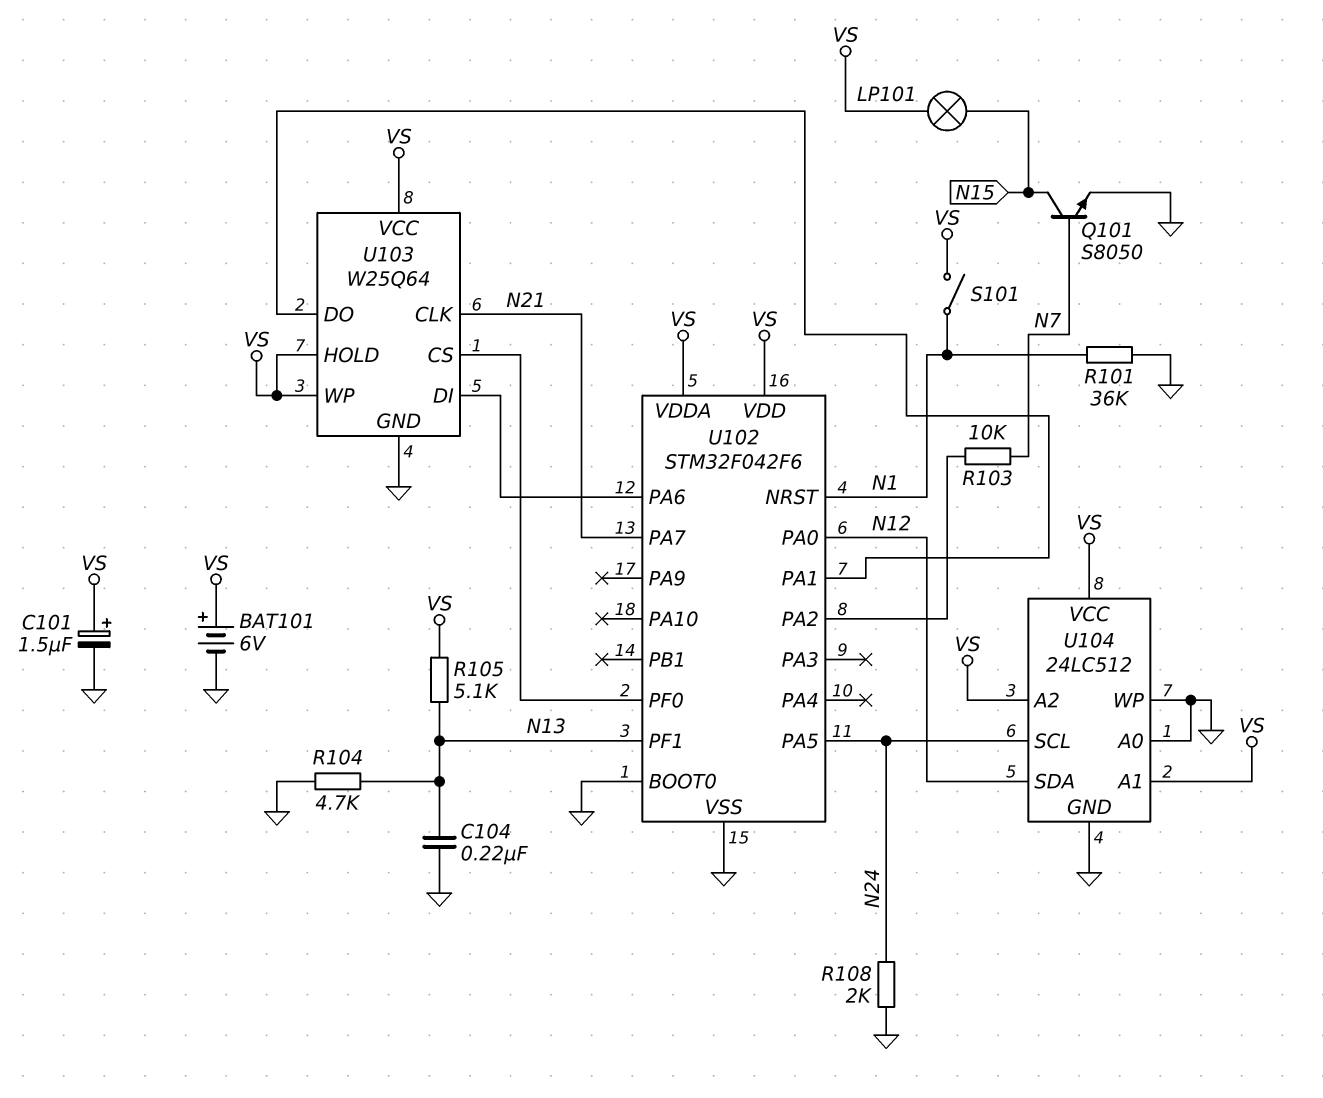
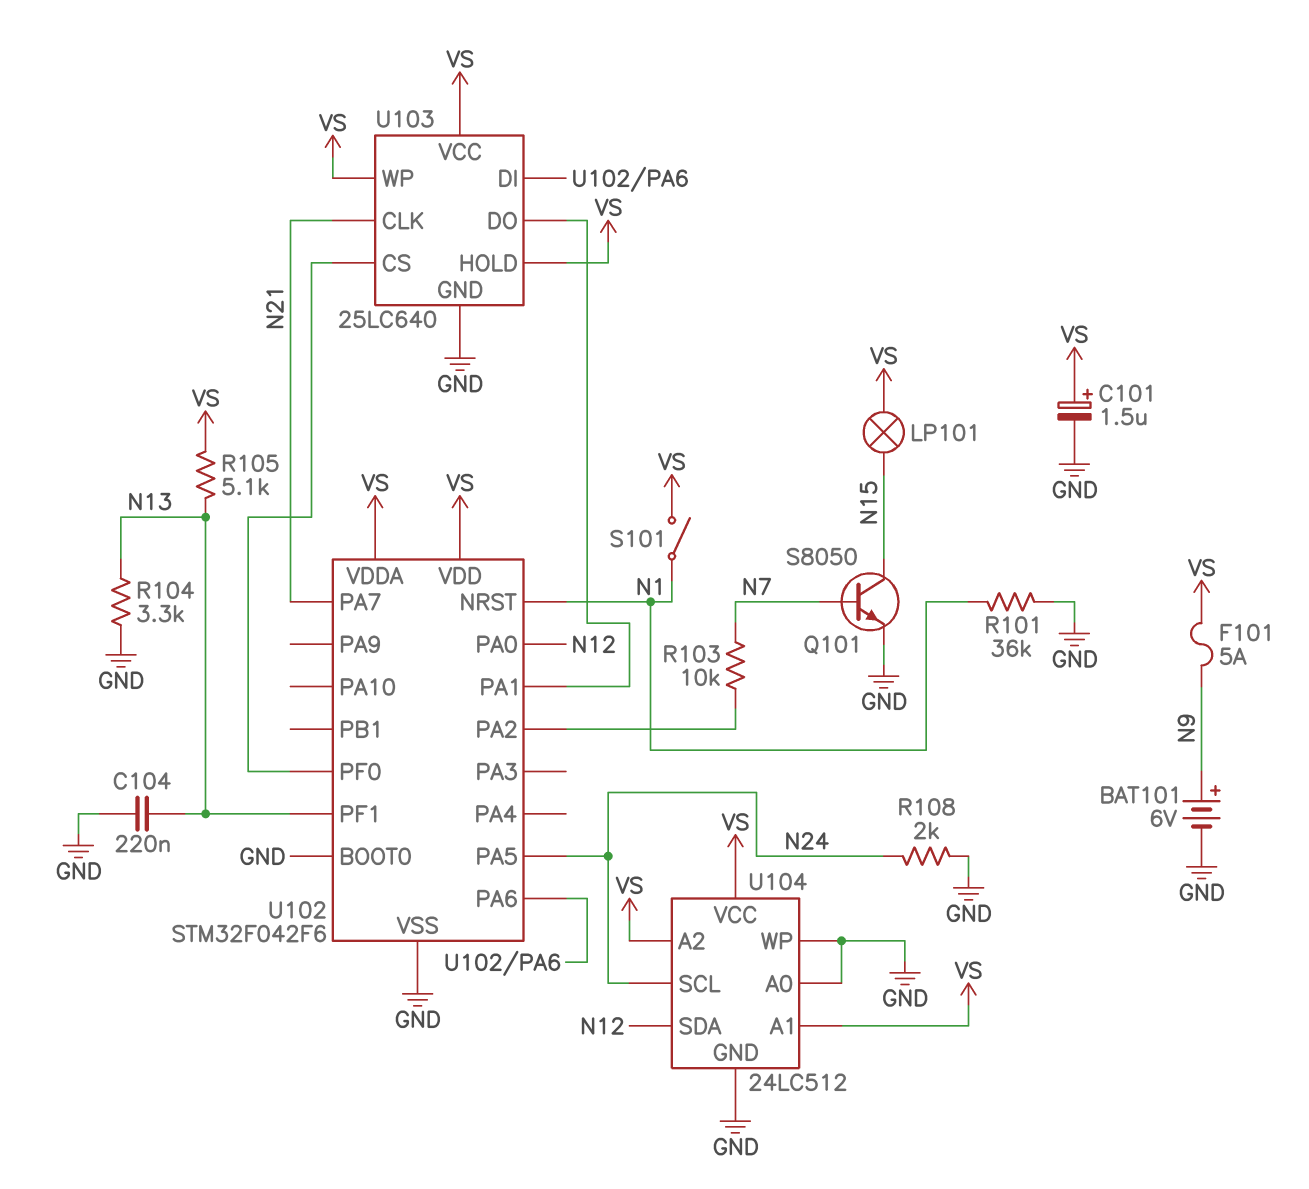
BAT101: 6V (plus VS, minus GND) -> 6V (plus N9, minus GND)
F101: none -> 5A (N9, VS)
R104: 4.7k (GND, N13) -> 3.3k (GND, N13)
U103: W25Q64 -> 25LC640

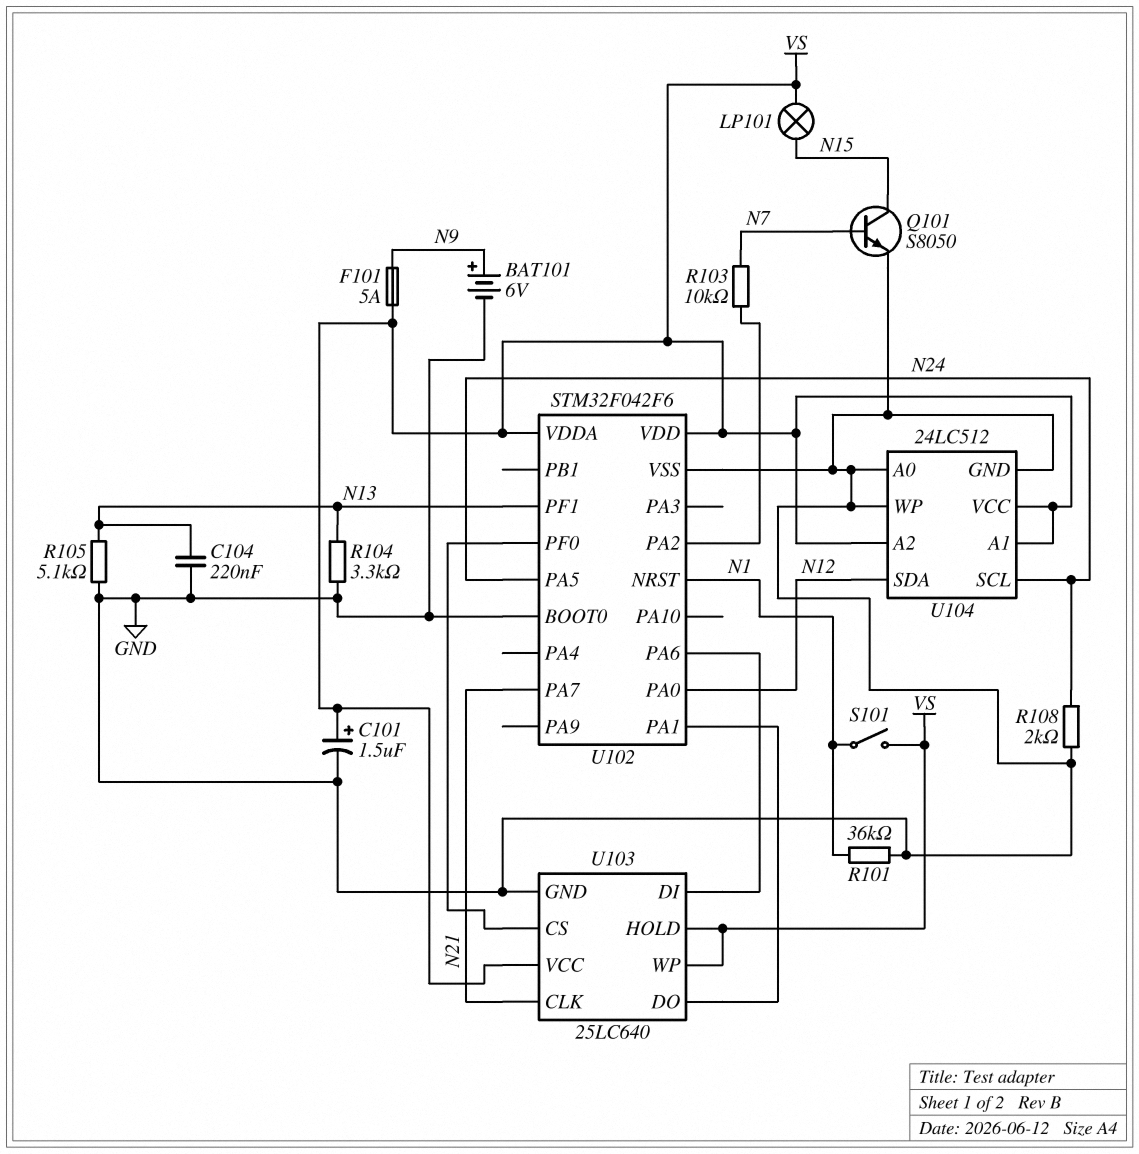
R105: 5.1k (N13, VS) -> 5.1k (GND, N13)

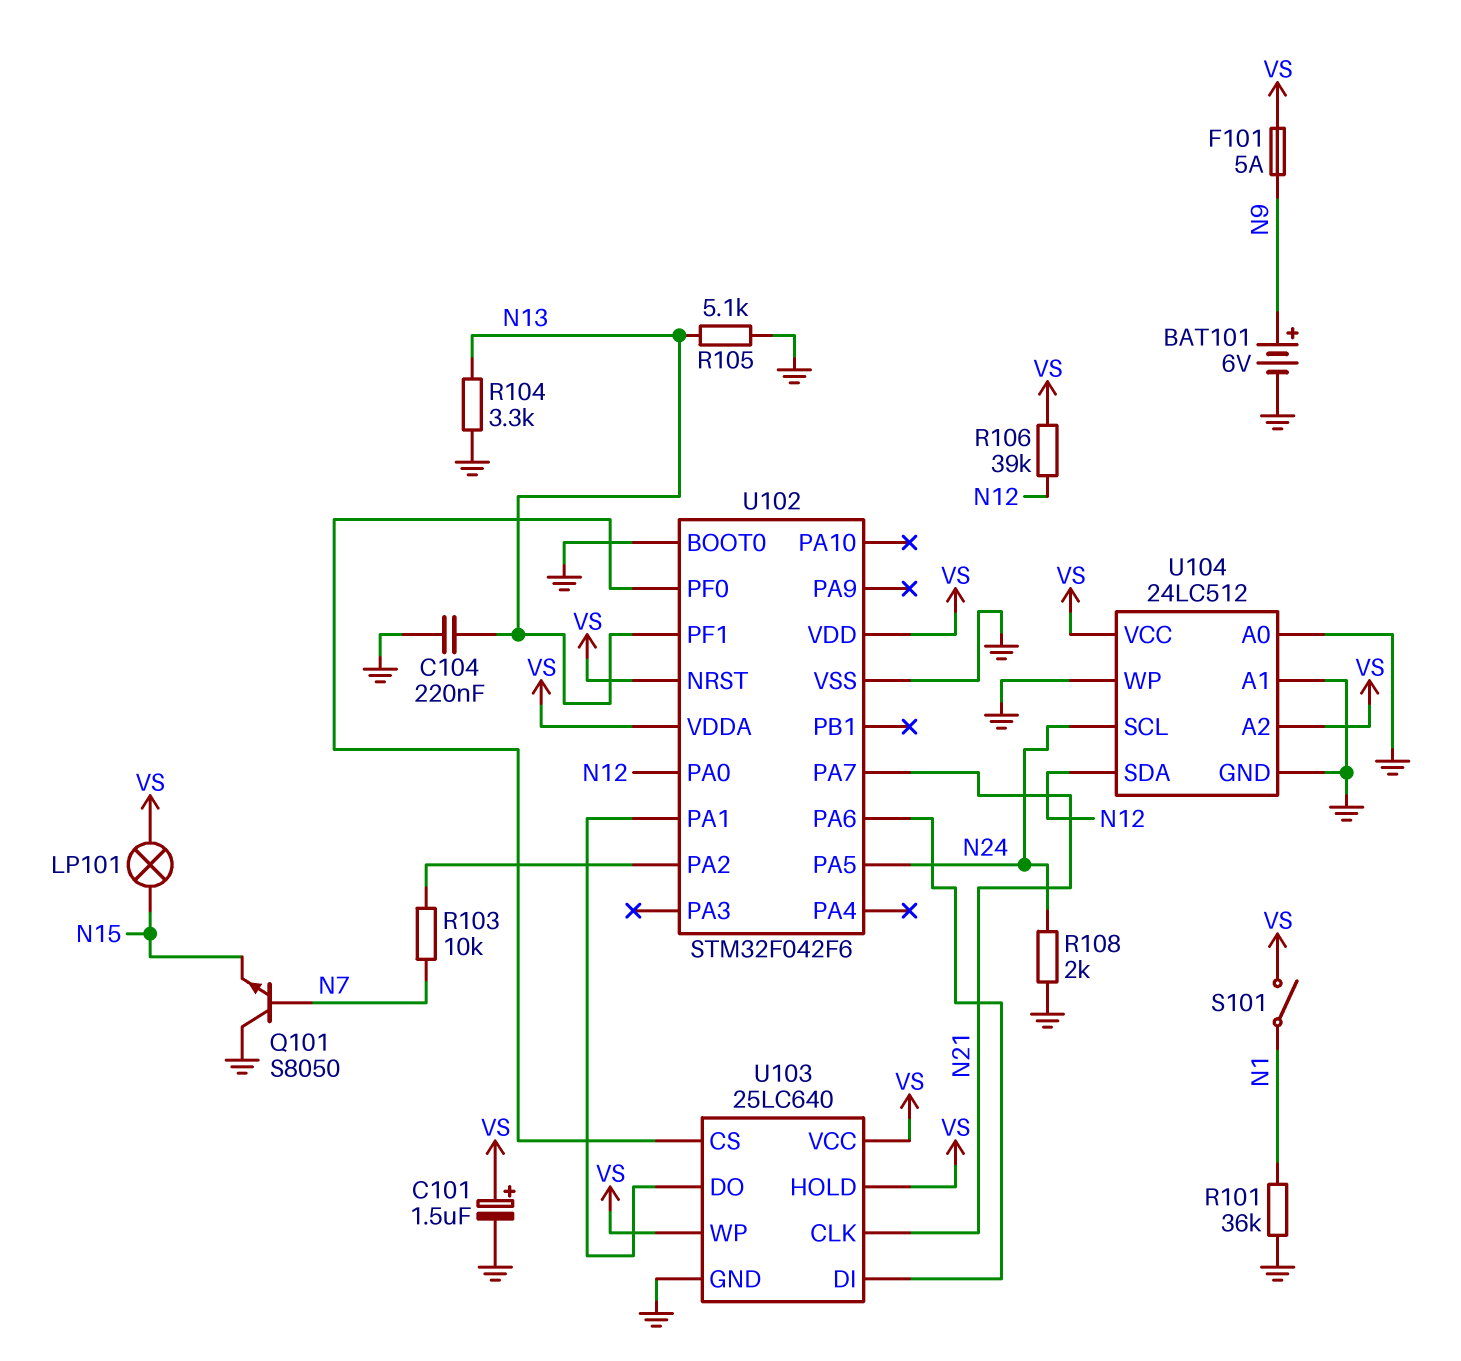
Q101: NPN S8050 (B N7, C N15, E GND) -> NPN S8050 (B N7, C GND, E N15)
R106: none -> 39k (N12, VS)
U102 pin NRST: N1 -> VS
U104 pin A1: VS -> GND

